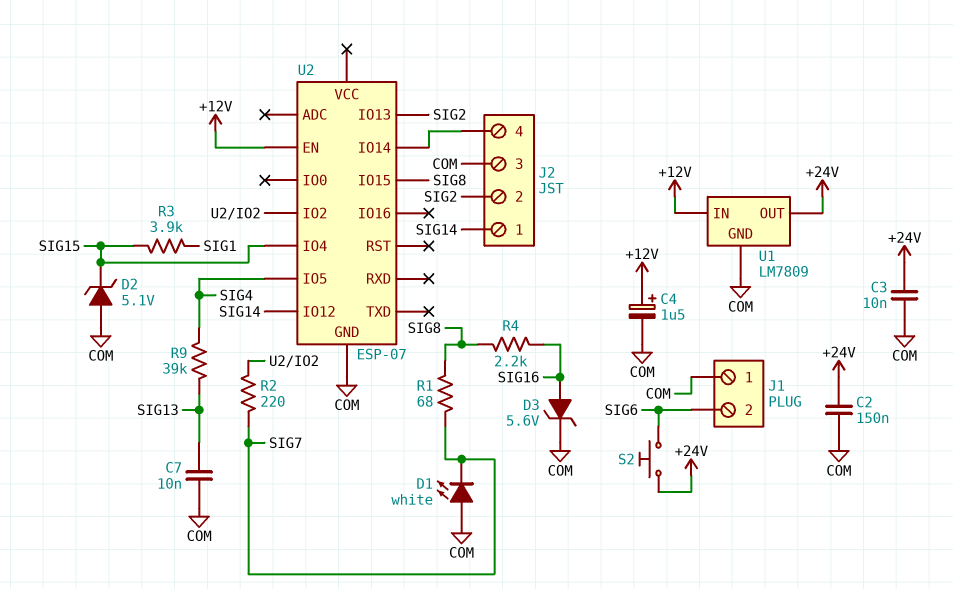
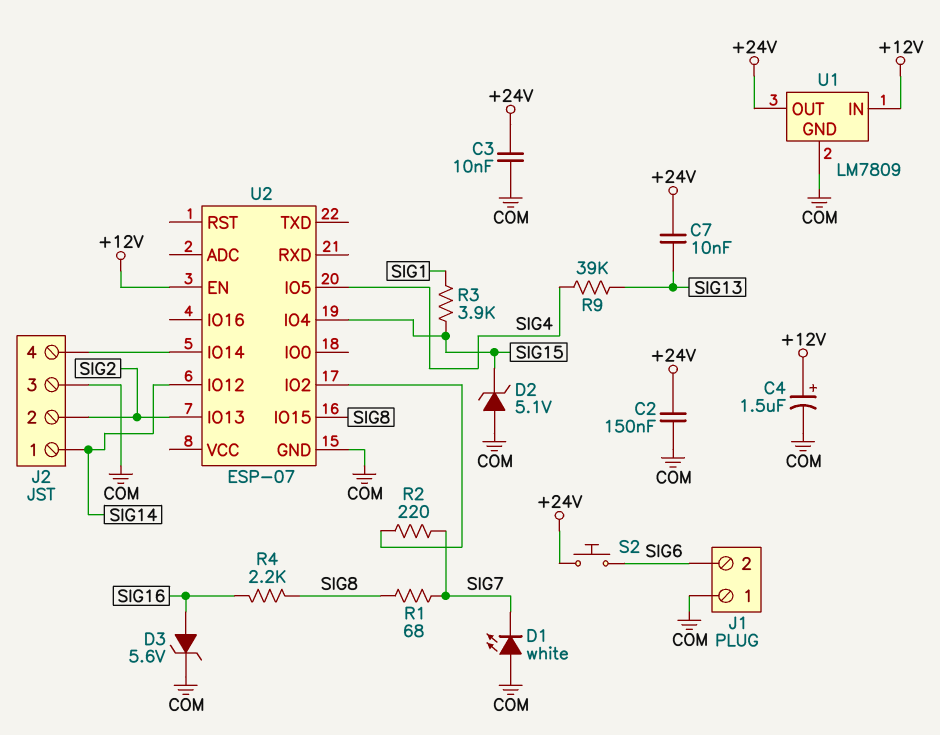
C7: 10nF (COM, SIG13) -> 10nF (+24V, SIG13)

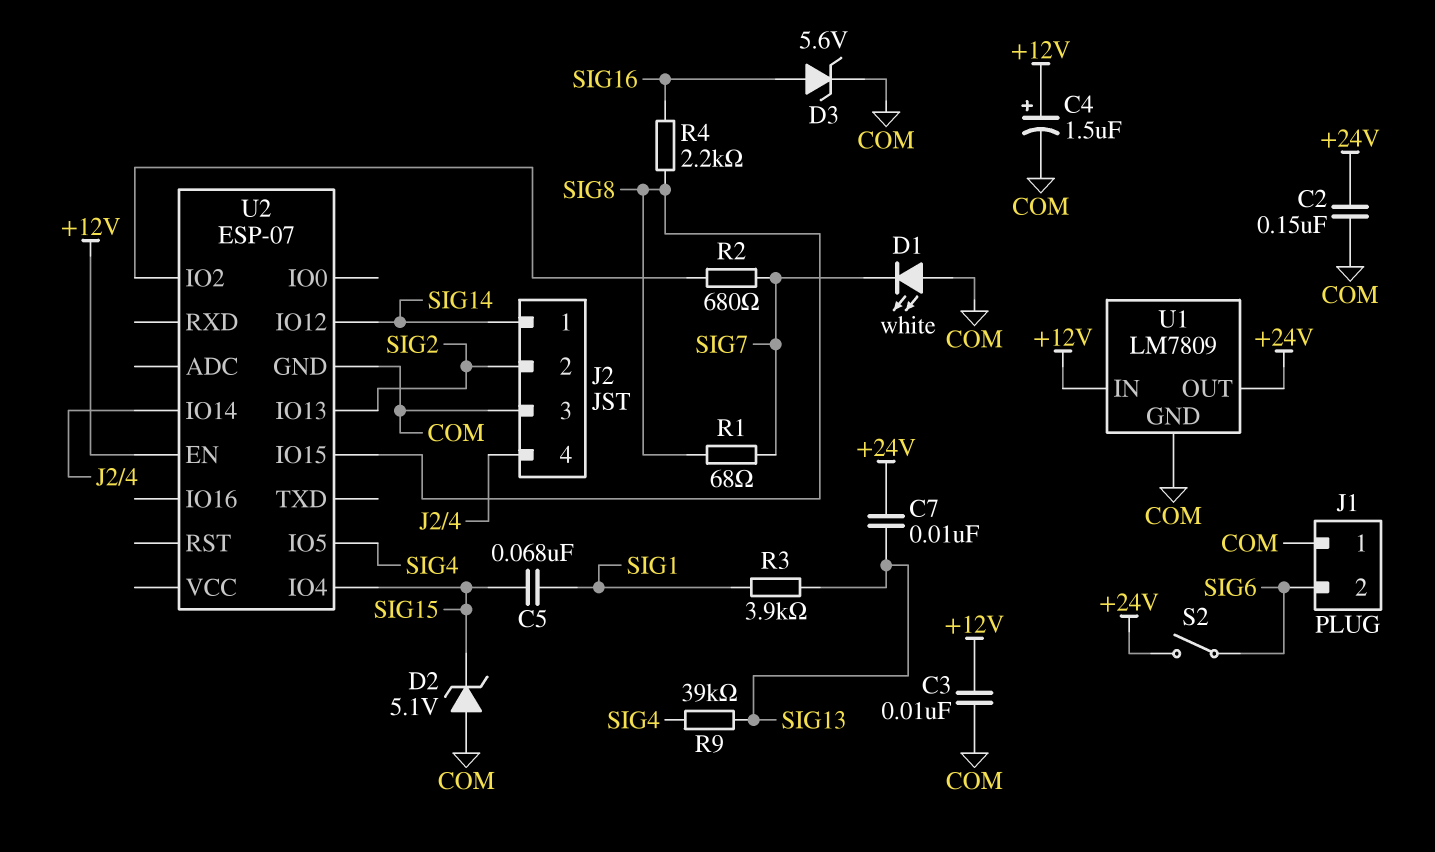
C3: 10nF (+24V, COM) -> 10nF (+12V, COM)
C5: none -> 68nF (SIG1, SIG15)
R2: 220 (SIG7, U2/IO2) -> 680 (SIG7, U2/IO2)
R3: 3.9k (SIG1, SIG15) -> 3.9k (SIG1, SIG13)
S2: button (+24V, SIG6) -> switch (+24V, SIG6)

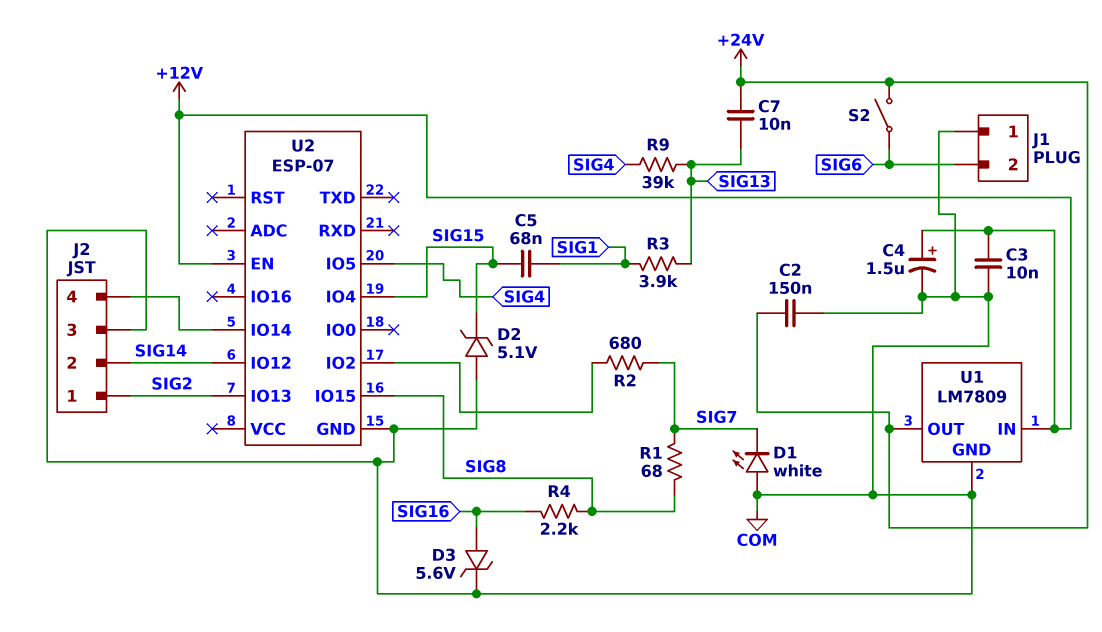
J2 pin 1: SIG14 -> SIG2
J2 pin 2: SIG2 -> SIG14

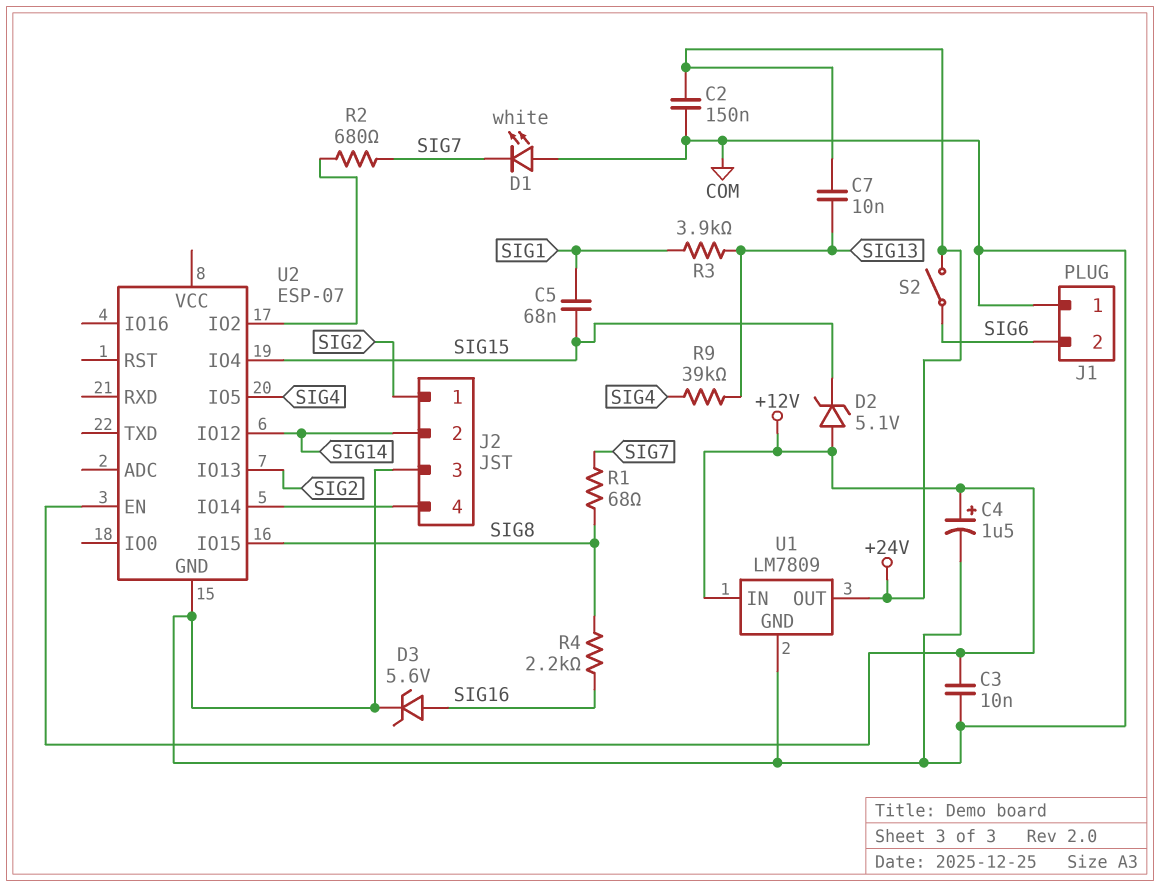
D2: zener 5.1V (A COM, K SIG15) -> zener 5.1V (A +12V, K SIG15)

